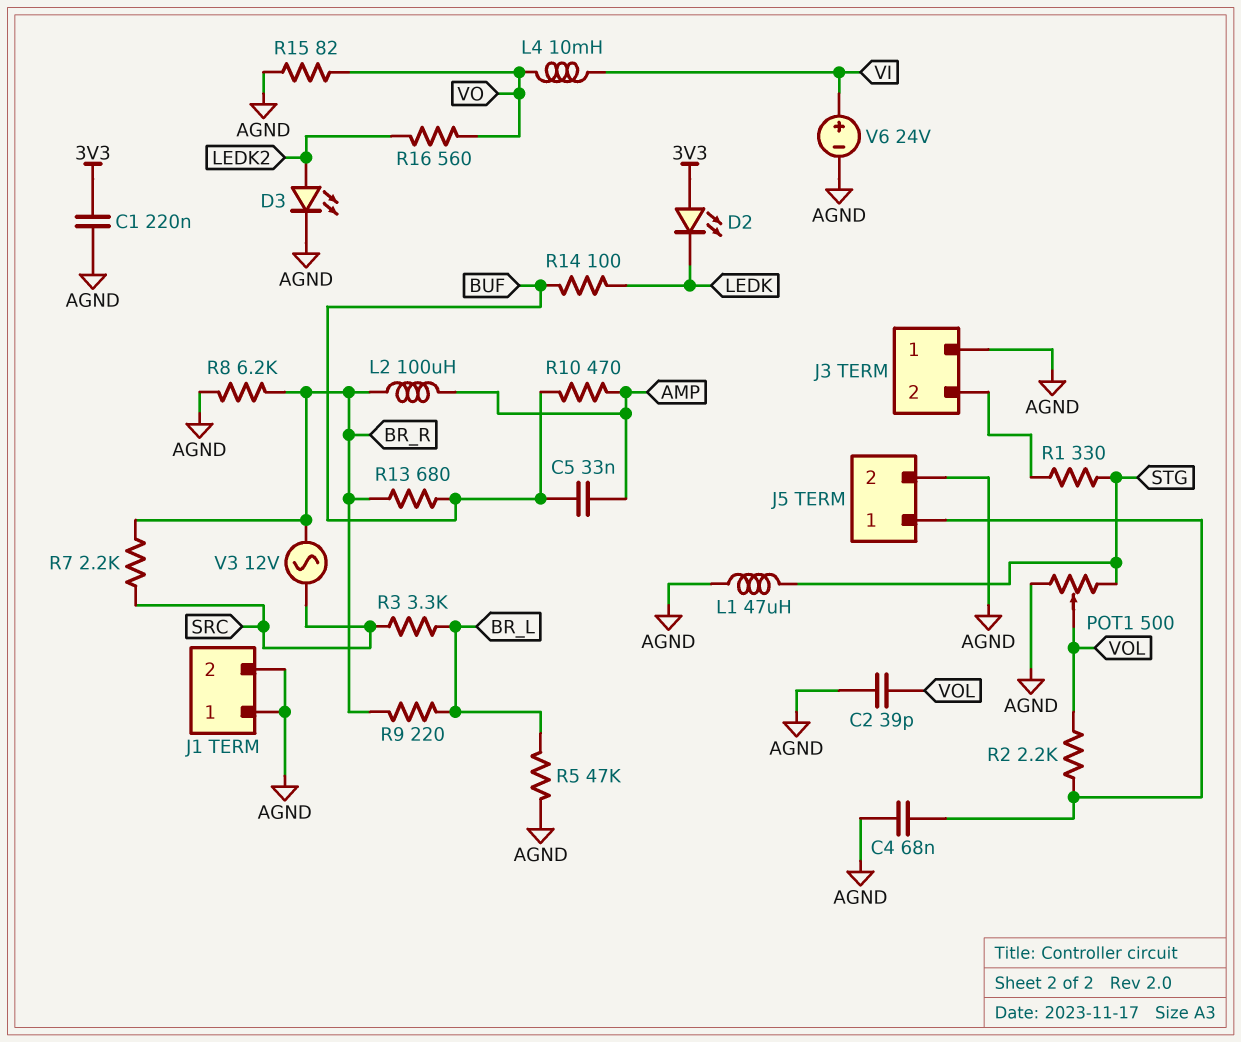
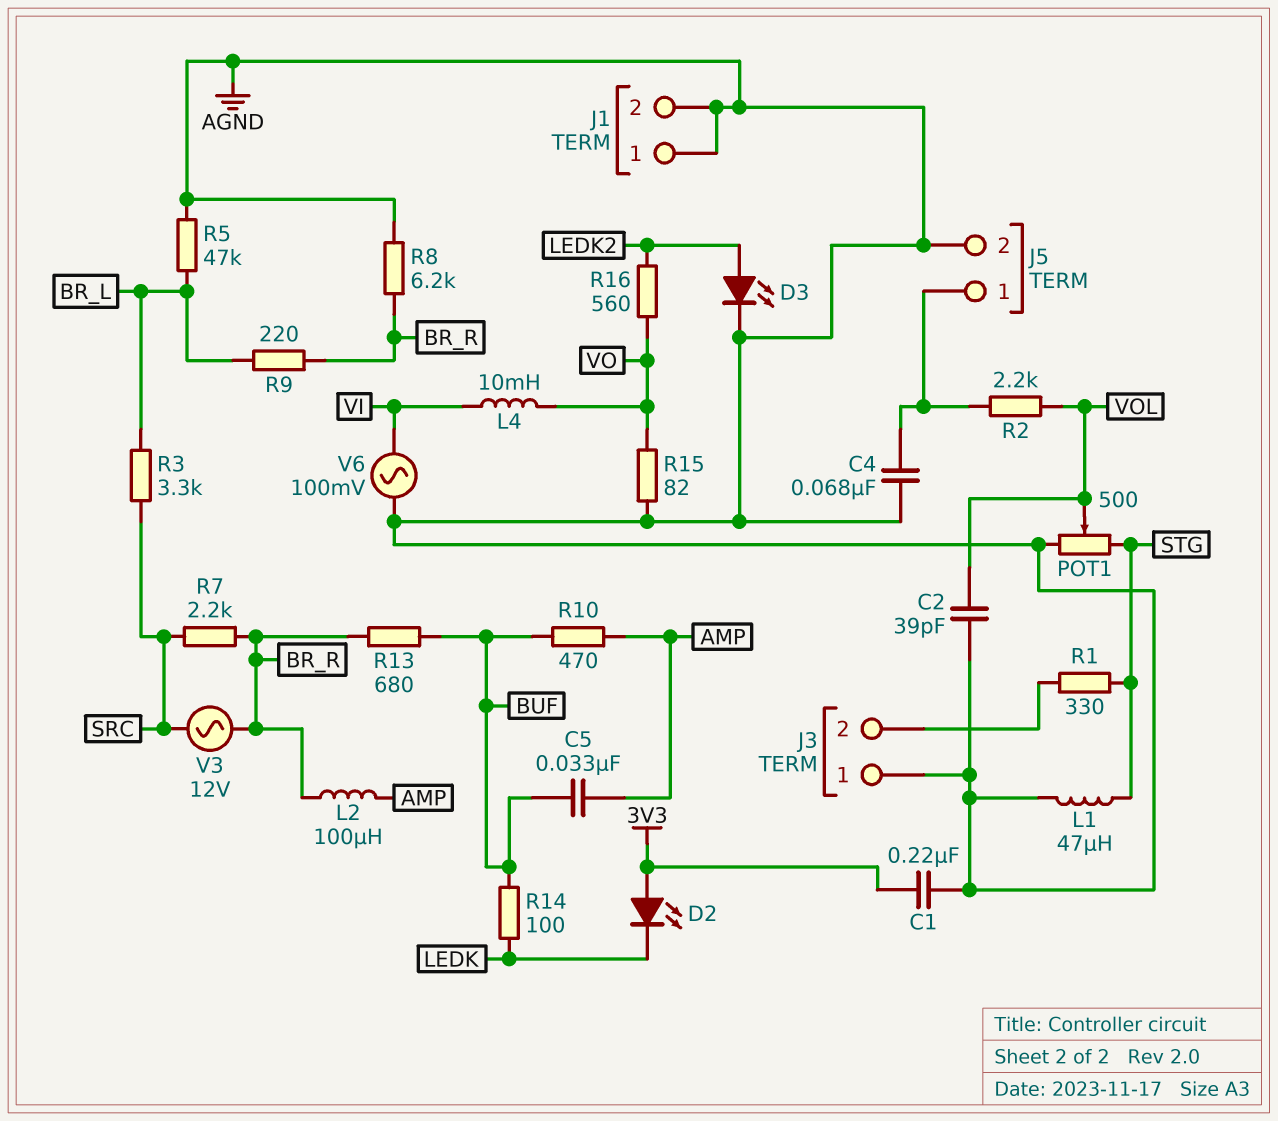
V6: 24V (plus VI, minus AGND) -> AC 100mV (AGND, VI)

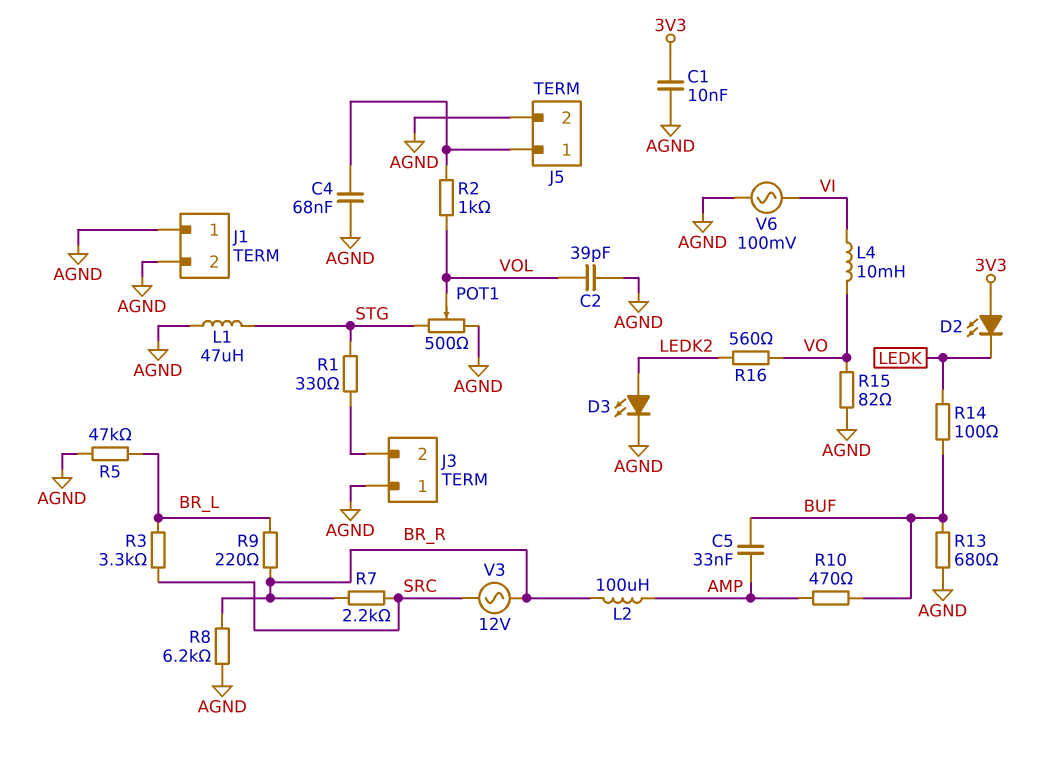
C1: 220nF (3V3, AGND) -> 10nF (3V3, AGND)
R2: 2.2k (J5/1, VOL) -> 1k (J5/1, VOL)
R13: 680 (BR_R, BUF) -> 680 (AGND, BUF)

